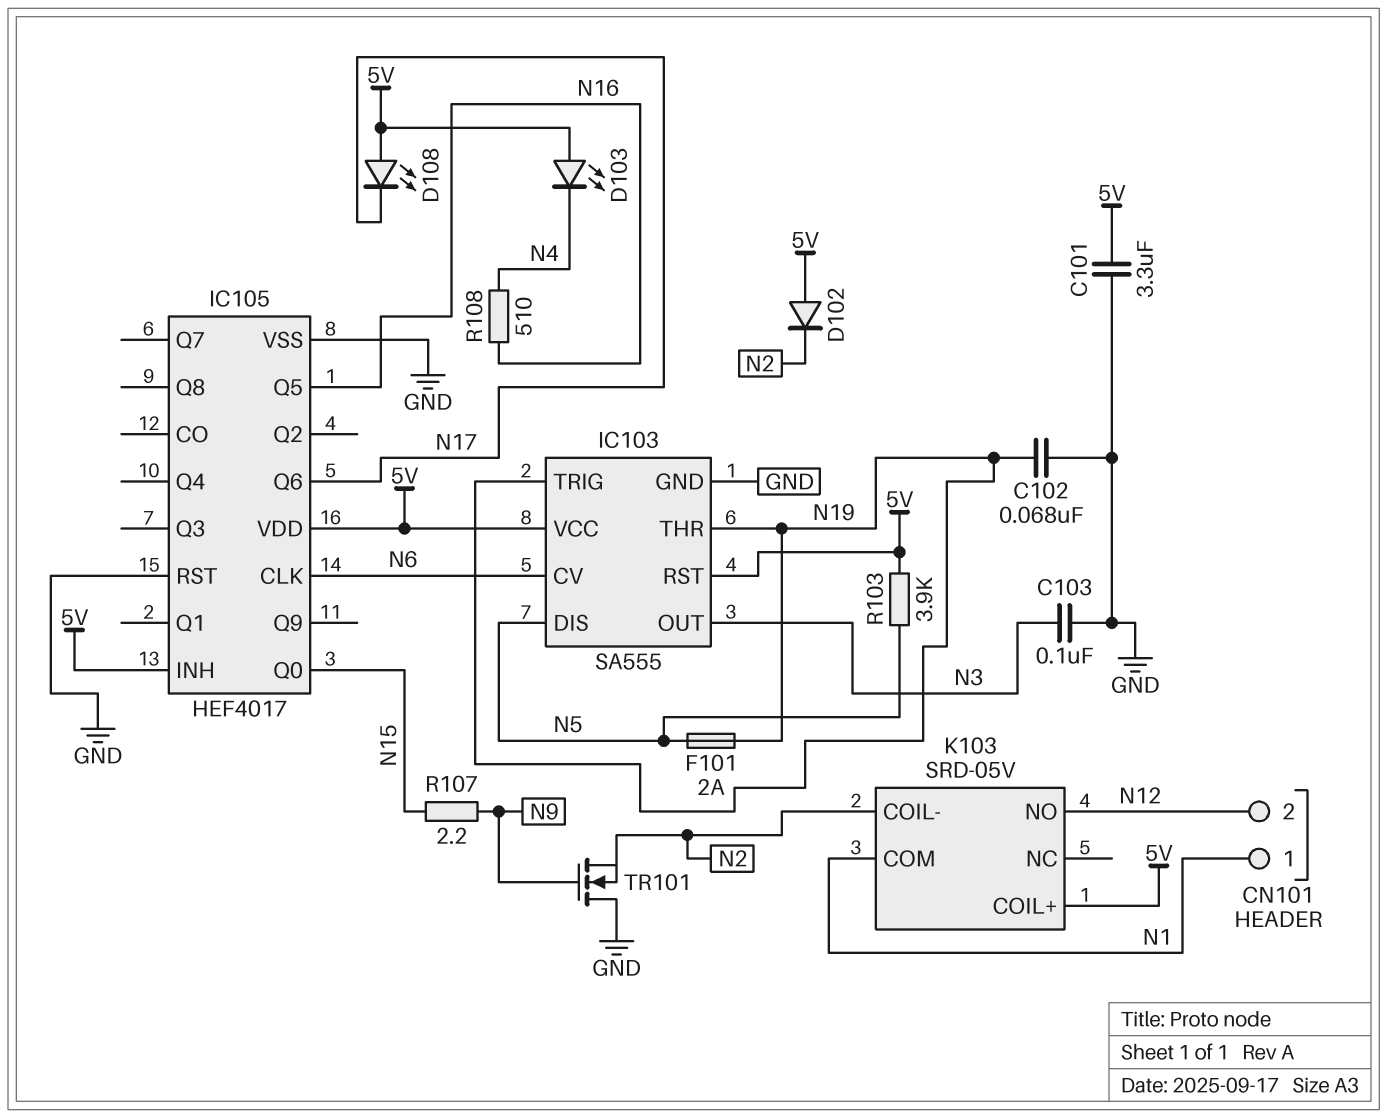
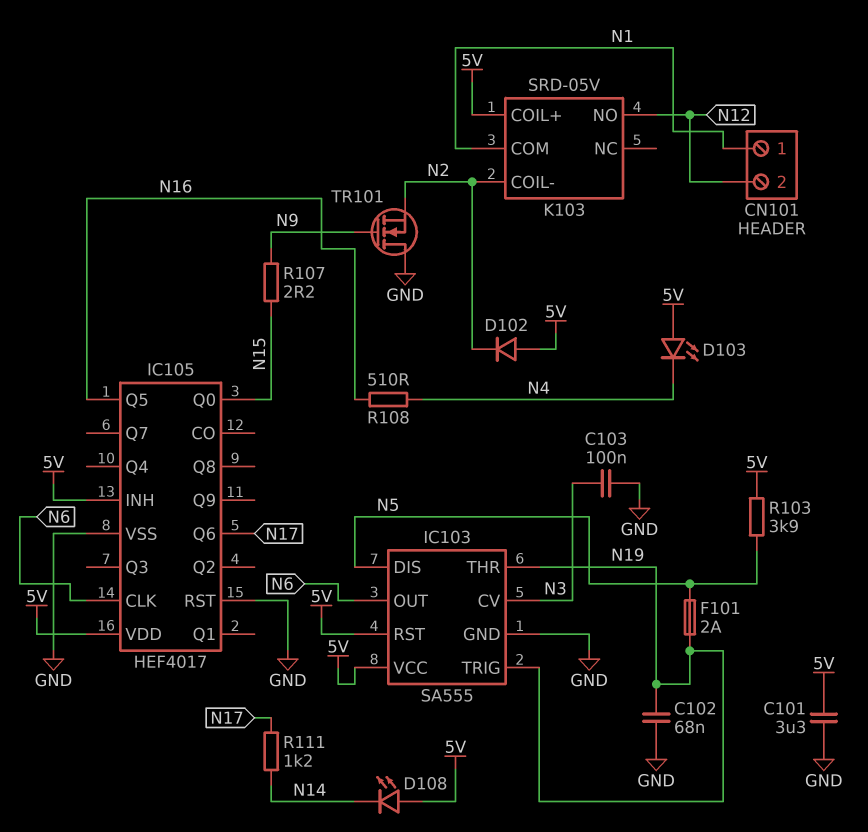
D108: LED (A 5V, K N17) -> LED (A 5V, K N14)
IC103 pin CV: N6 -> N3
IC103 pin OUT: N3 -> N6
R111: none -> 1.2k (N14, N17)

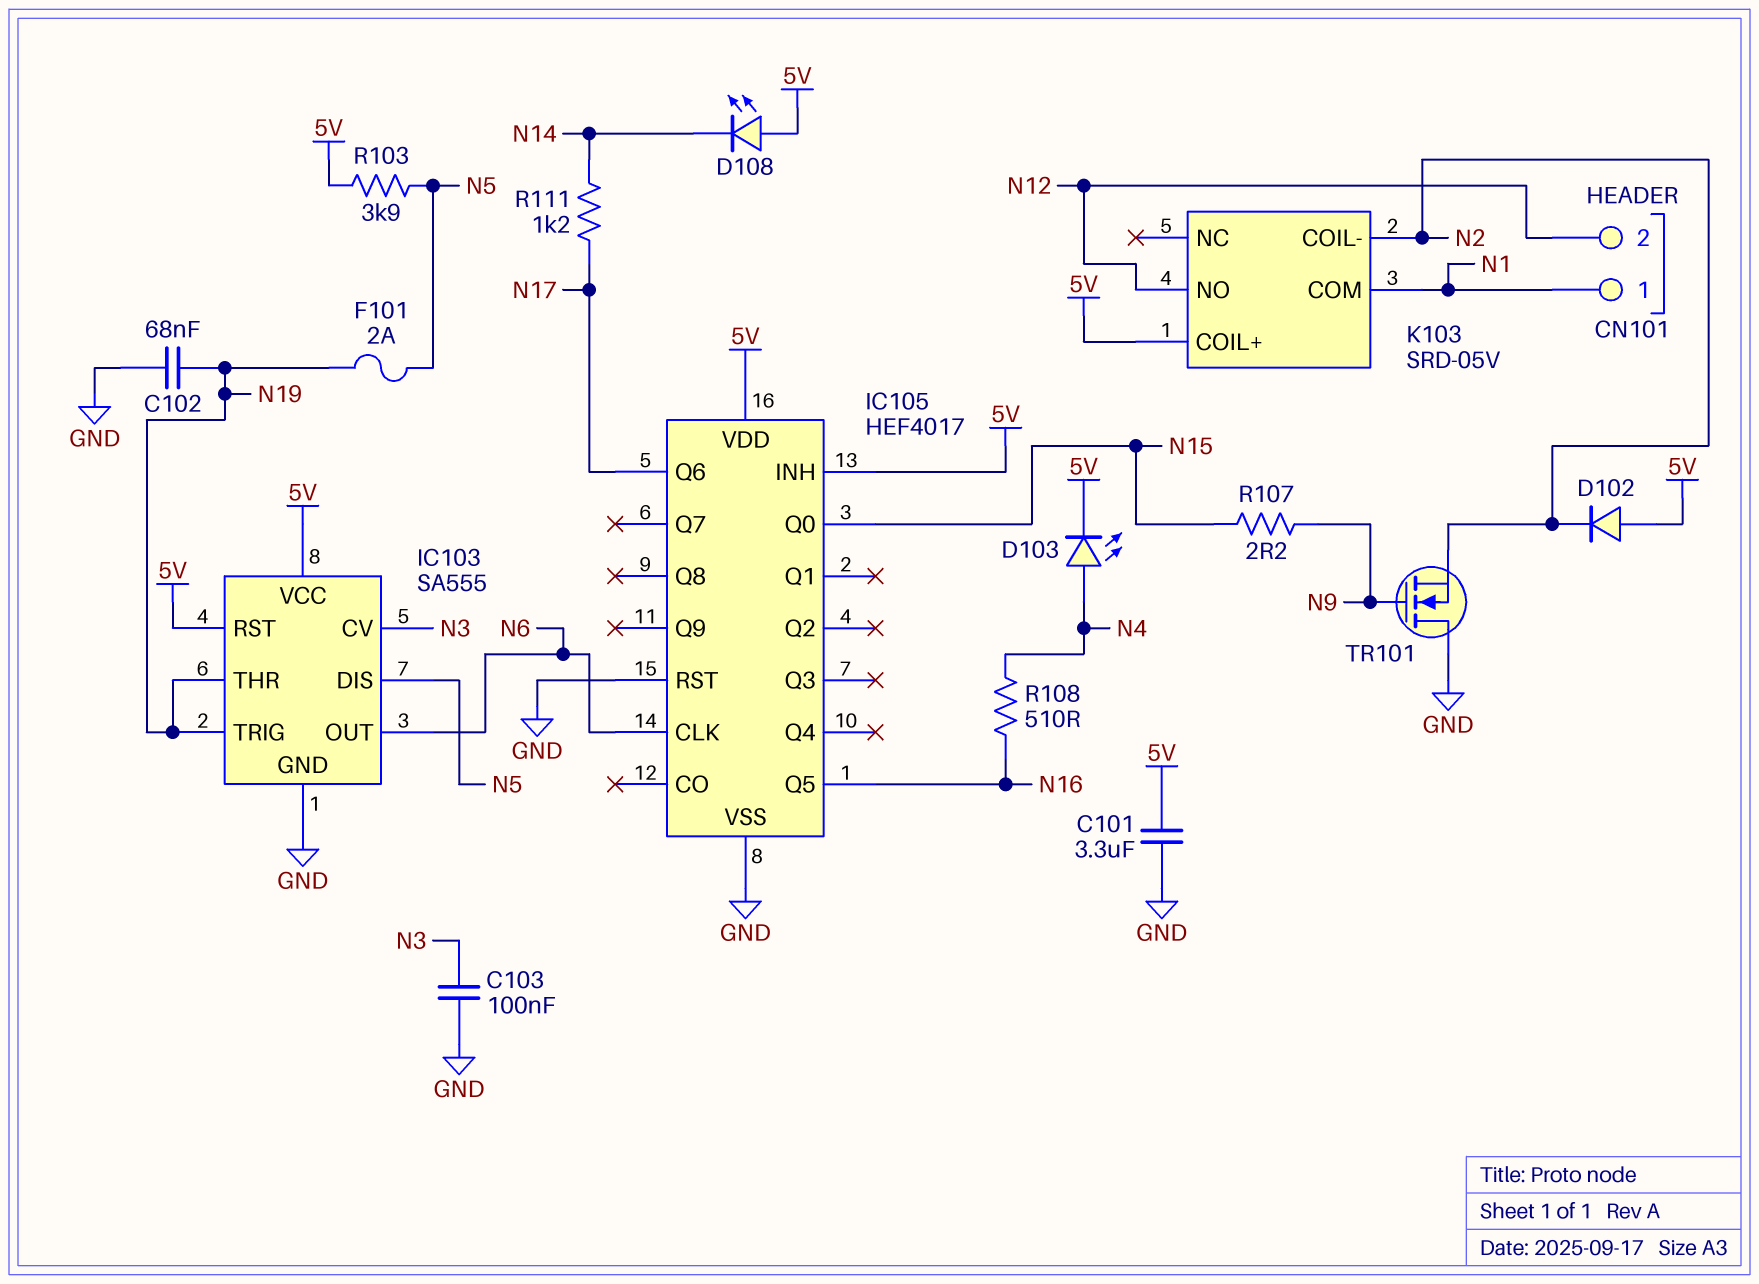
D103: LED (A 5V, K N4) -> LED (A N4, K 5V)

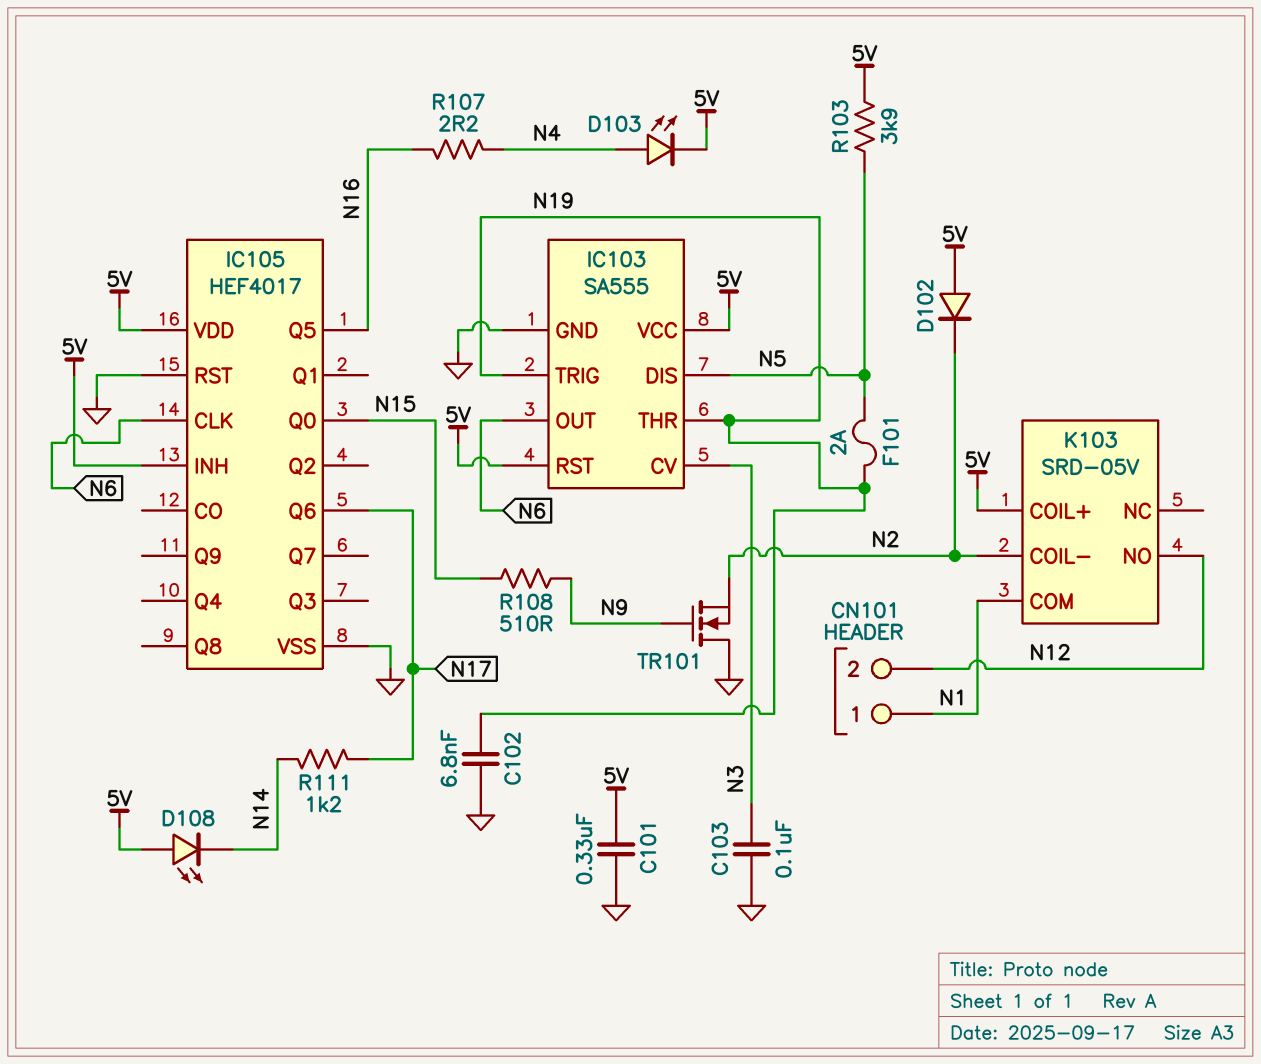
C101: 3.3uF (5V, GND) -> 330nF (5V, GND)
C102: 68nF (GND, N19) -> 6.8nF (GND, N19)
R107: 2.2 (N9, N15) -> 2.2 (N4, N16)
R108: 510 (N4, N16) -> 510 (N9, N15)

